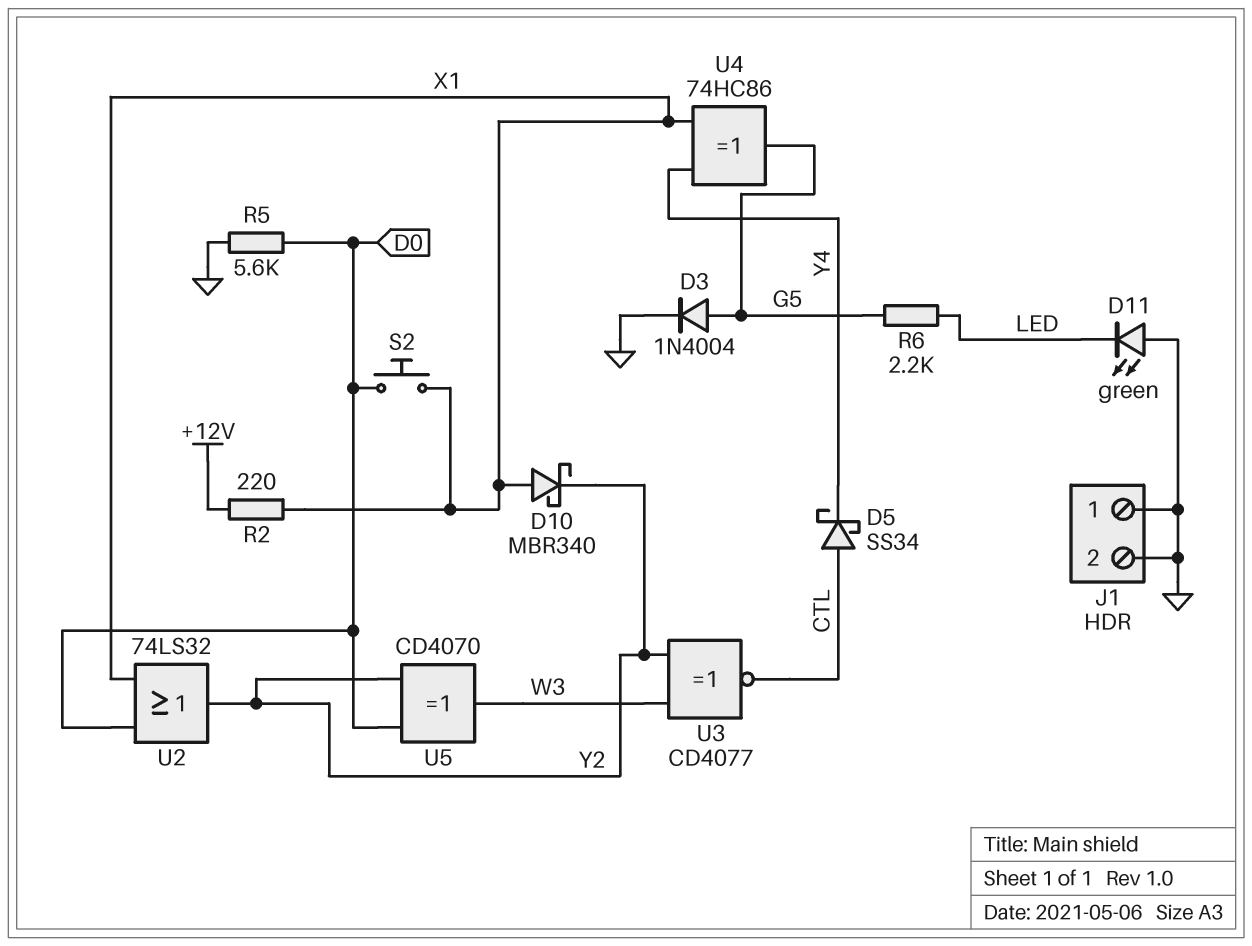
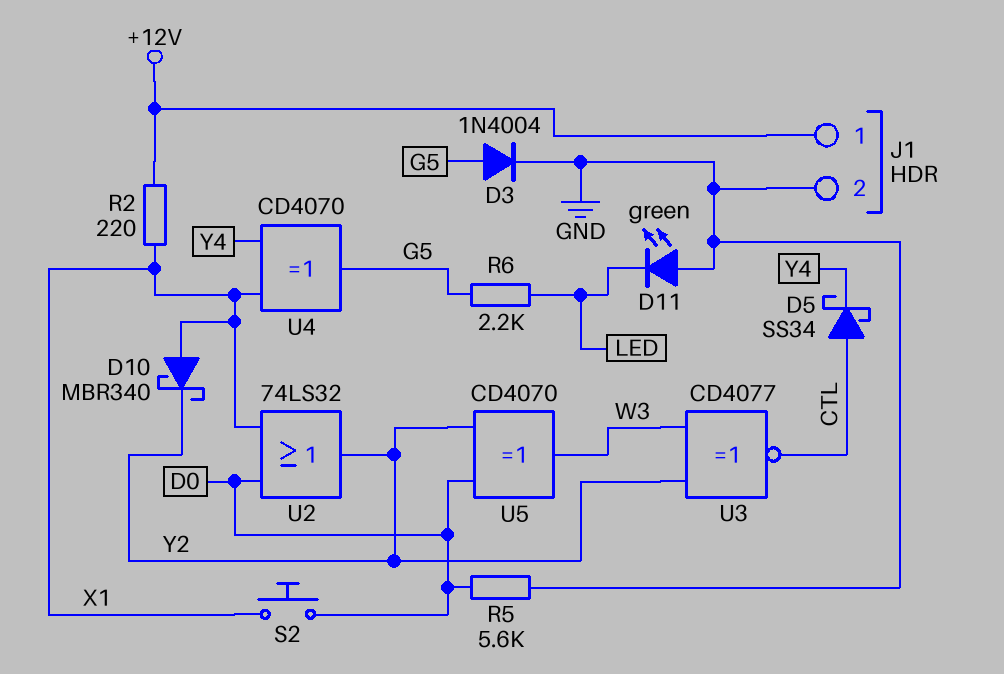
J1 pin 1: GND -> +12V
U4: XOR 74HC86 (in X1, in Y4, out G5) -> XOR CD4070 (in X1, in Y4, out G5)

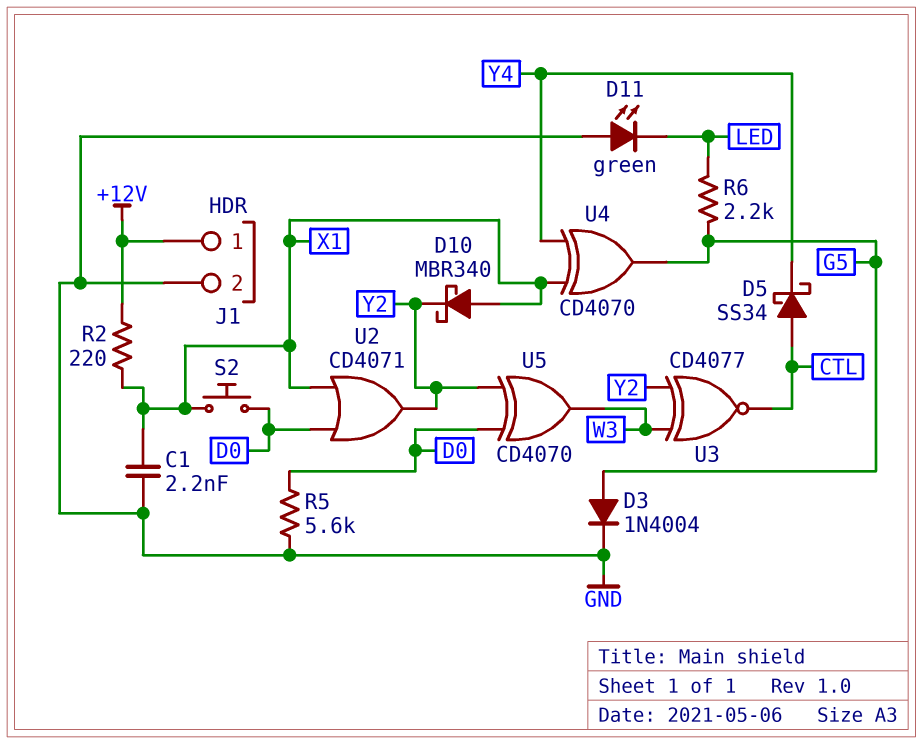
C1: none -> 2.2nF (GND, X1)
U2: OR 74LS32 (in D0, in X1, out Y2) -> OR CD4071 (in D0, in X1, out Y2)

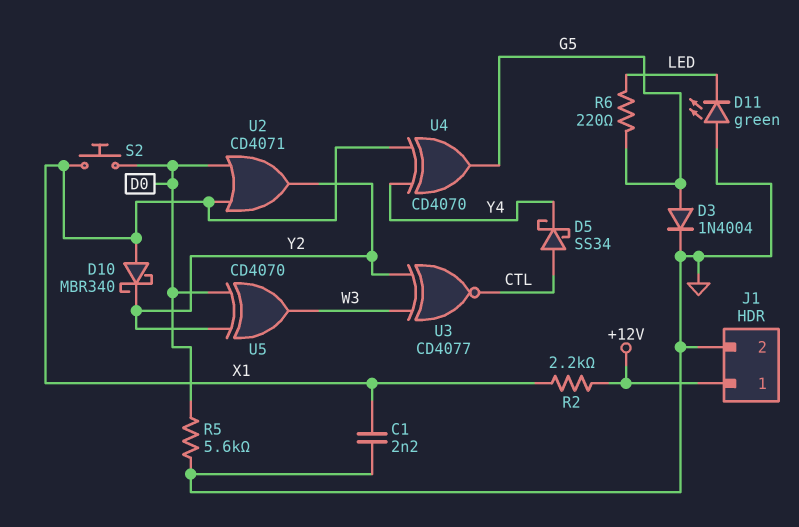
R2: 220 (+12V, X1) -> 2.2k (+12V, X1)
R6: 2.2k (G5, LED) -> 220 (G5, LED)

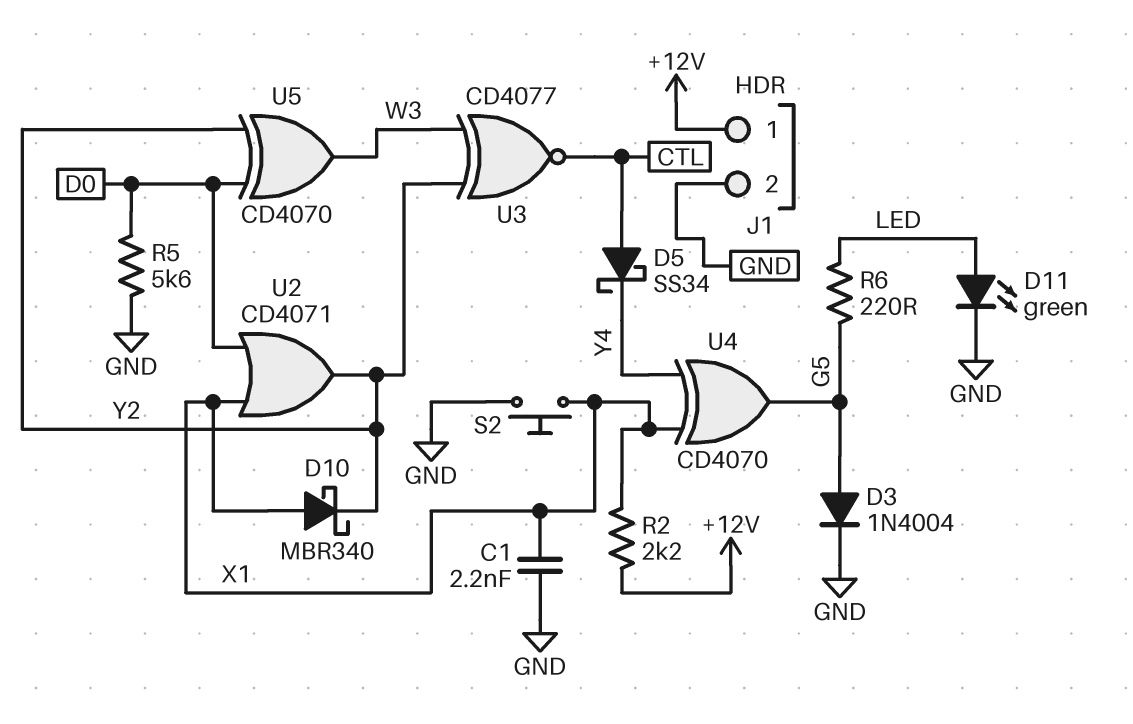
D11: LED green (A GND, K LED) -> LED green (A LED, K GND)
S2: button (D0, X1) -> button (GND, X1)

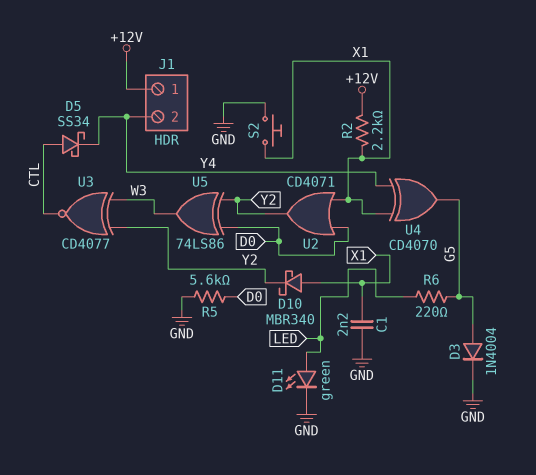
J1 pin 2: GND -> Y4
U5: XOR CD4070 (in D0, in Y2, out W3) -> XOR 74LS86 (in D0, in Y2, out W3)

